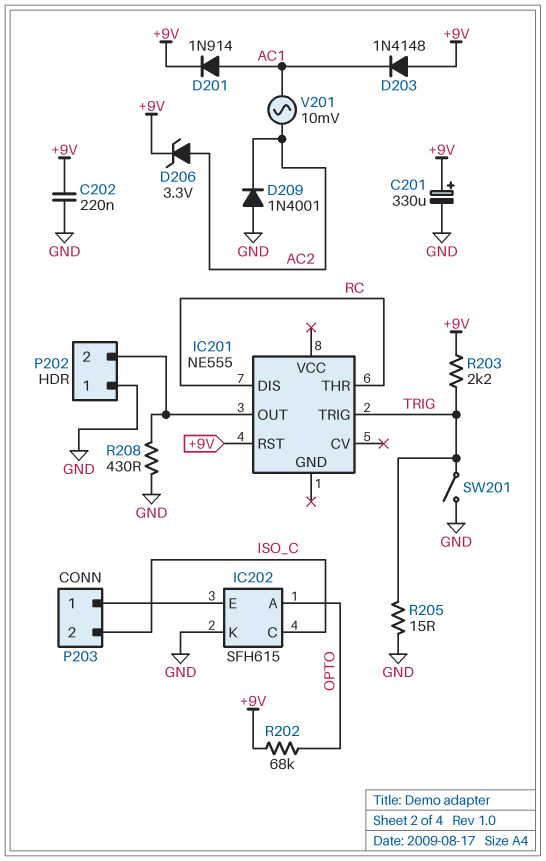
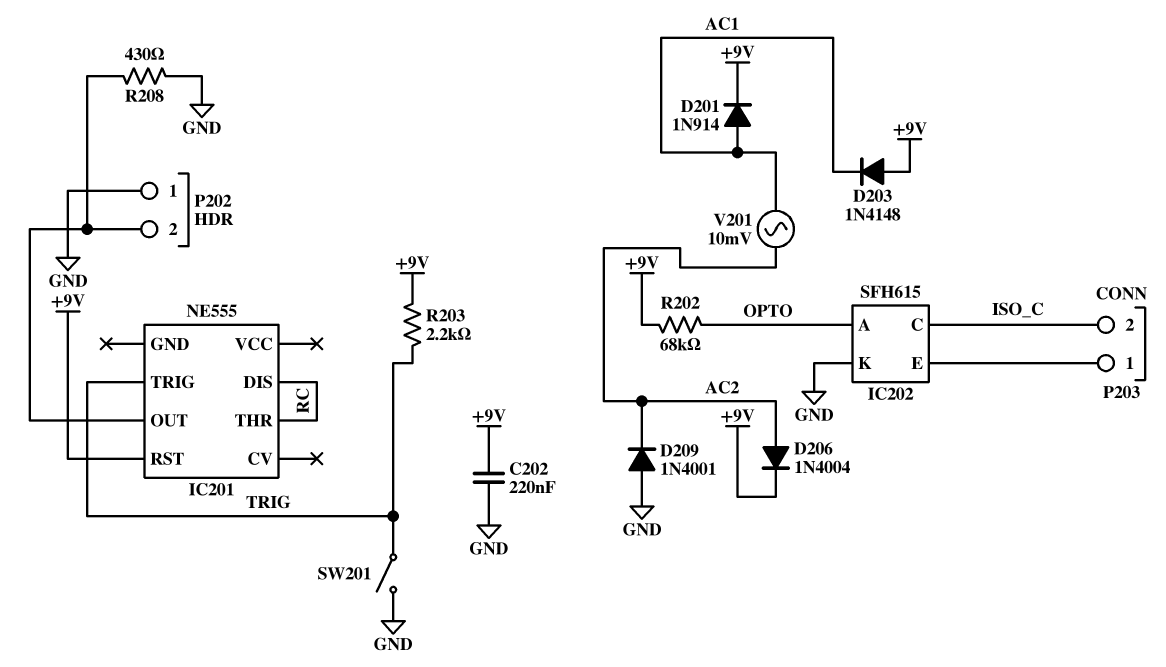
C201: 330uF (plus +9V, minus GND) -> none
D206: zener 3.3V (A AC2, K +9V) -> diode 1N4004 (A AC2, K +9V)
R205: 15 (GND, TRIG) -> none

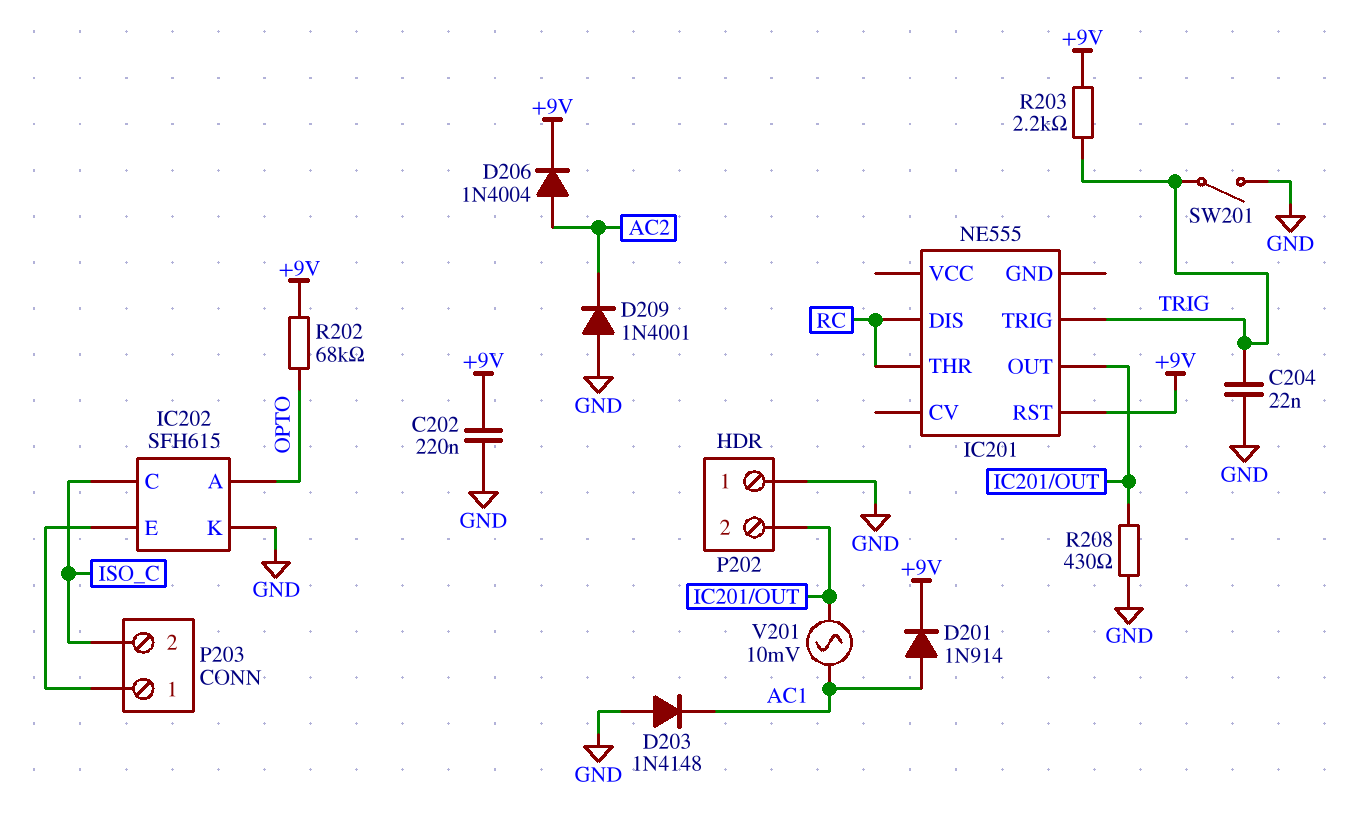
C204: none -> 22nF (GND, TRIG)
D203: diode 1N4148 (A +9V, K AC1) -> diode 1N4148 (A GND, K AC1)
V201: AC 10mV (AC1, AC2) -> AC 10mV (AC1, IC201/OUT)

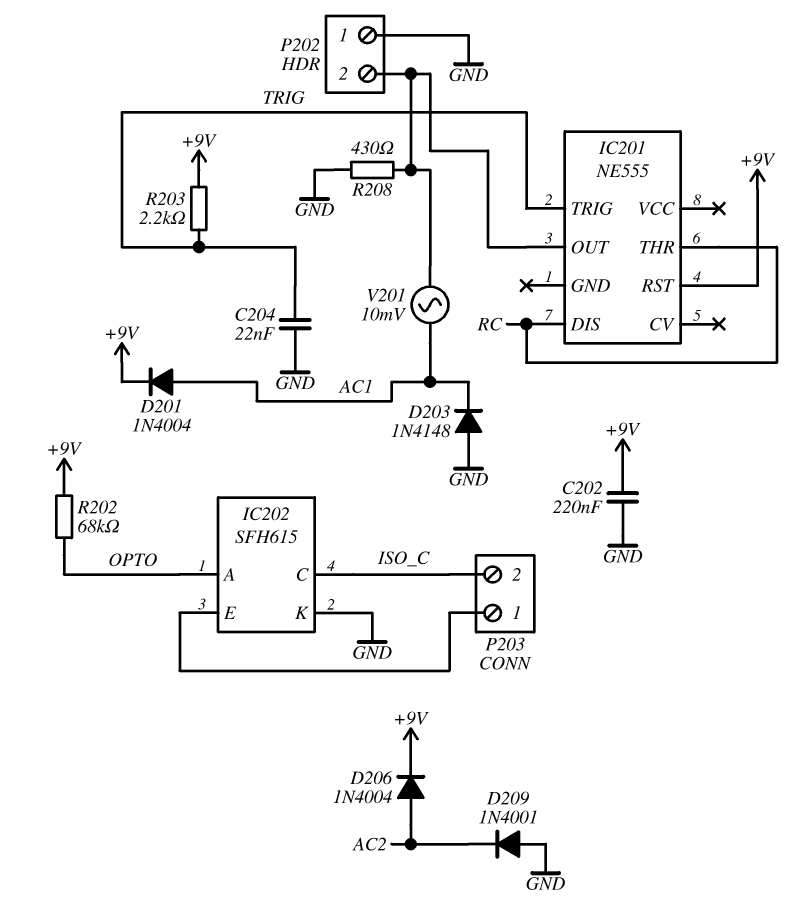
D201: diode 1N914 (A AC1, K +9V) -> diode 1N4004 (A AC1, K +9V)
SW201: switch (GND, TRIG) -> none

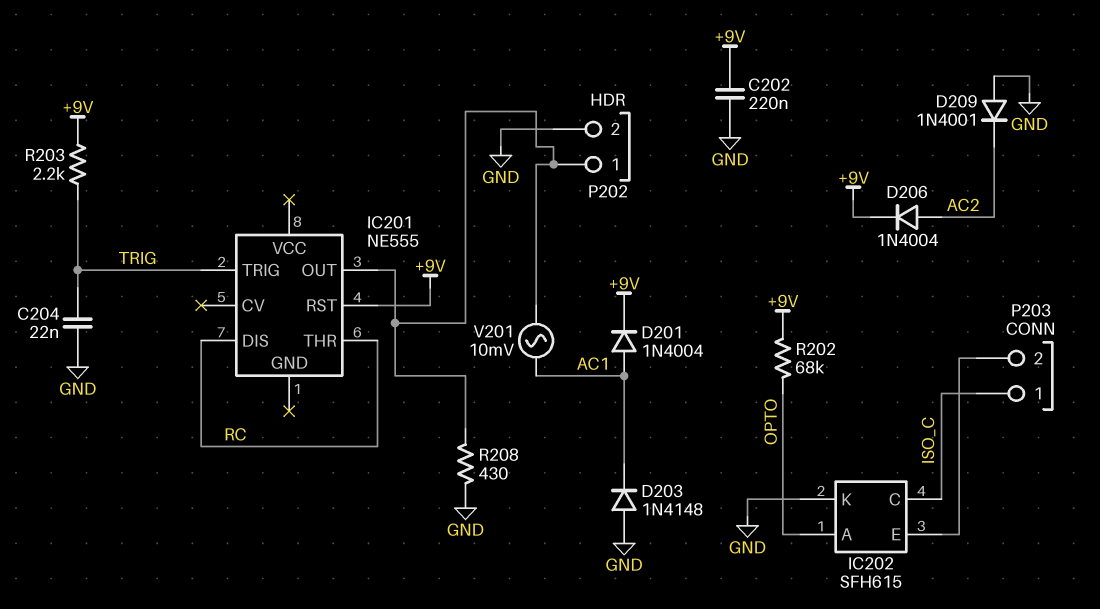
P202 pin 1: GND -> IC201/OUT
P202 pin 2: IC201/OUT -> GND
P203 pin 1: IC202/E -> ISO_C
P203 pin 2: ISO_C -> IC202/E

